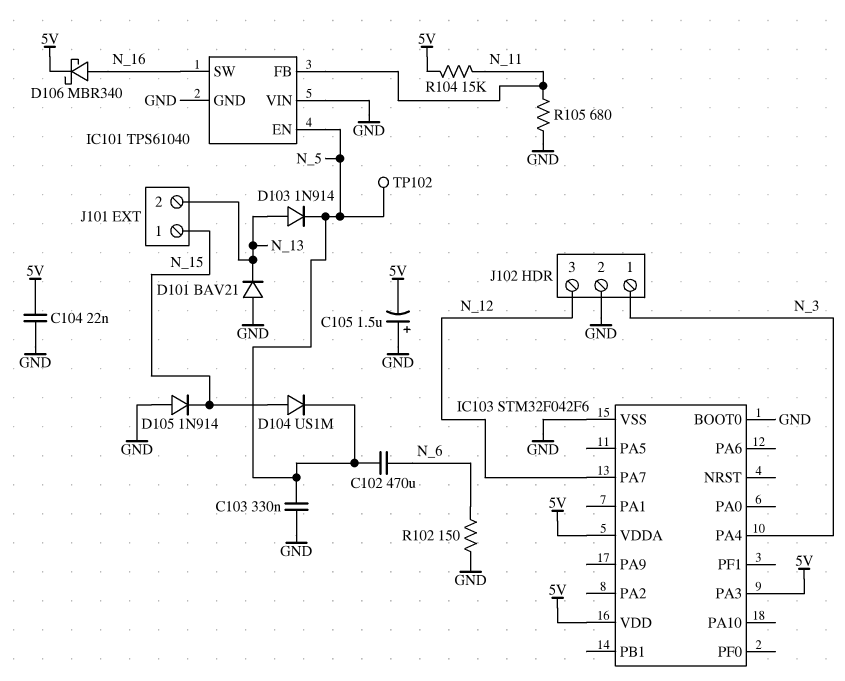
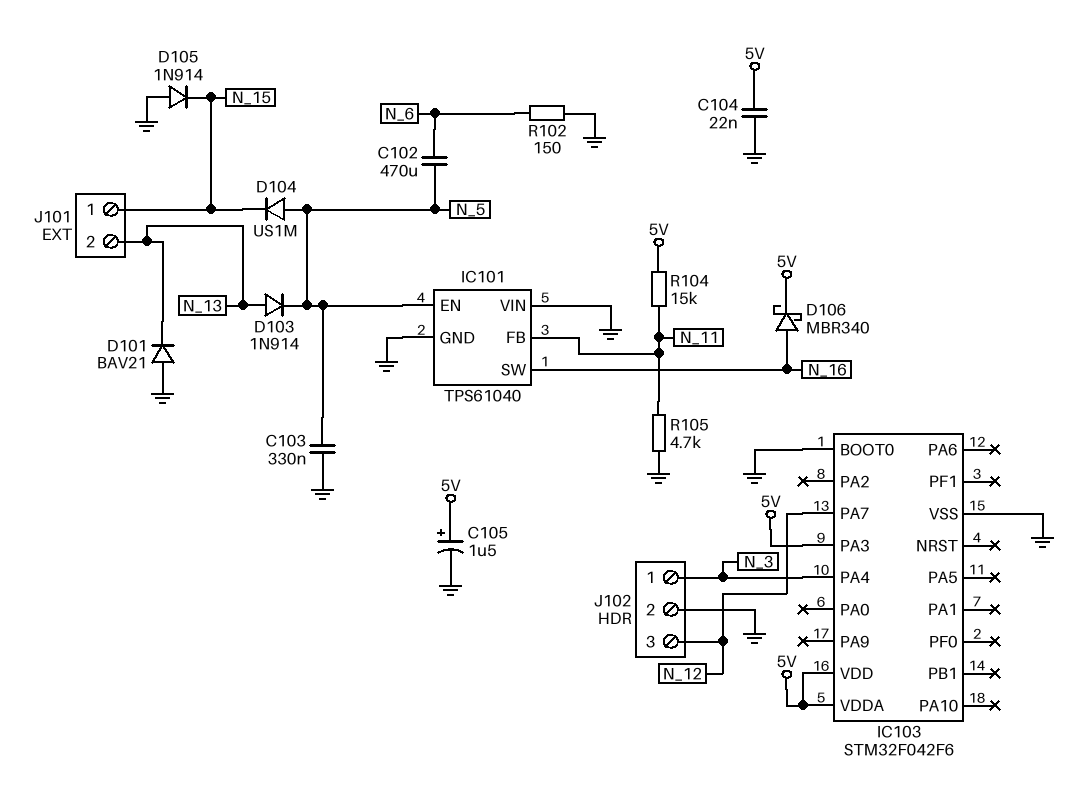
C105: 1.5uF (plus GND, minus 5V) -> 1.5uF (plus 5V, minus GND)
D104: diode US1M (A N_15, K N_5) -> diode US1M (A N_5, K N_15)
R105: 680 (GND, N_11) -> 4.7k (GND, N_11)
TP102: test point (N_5) -> none

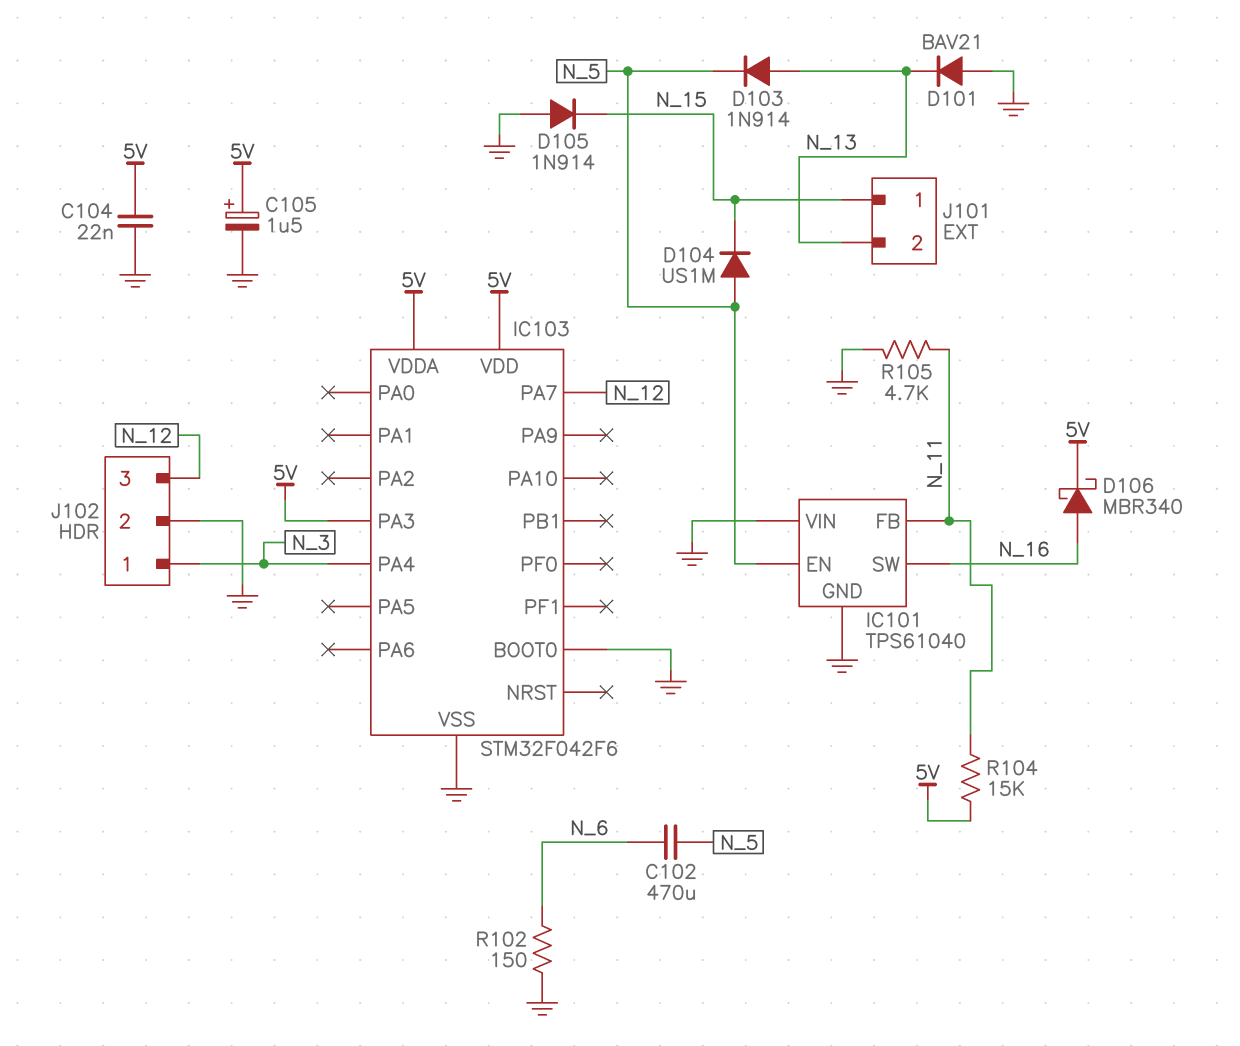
C103: 330nF (GND, N_5) -> none

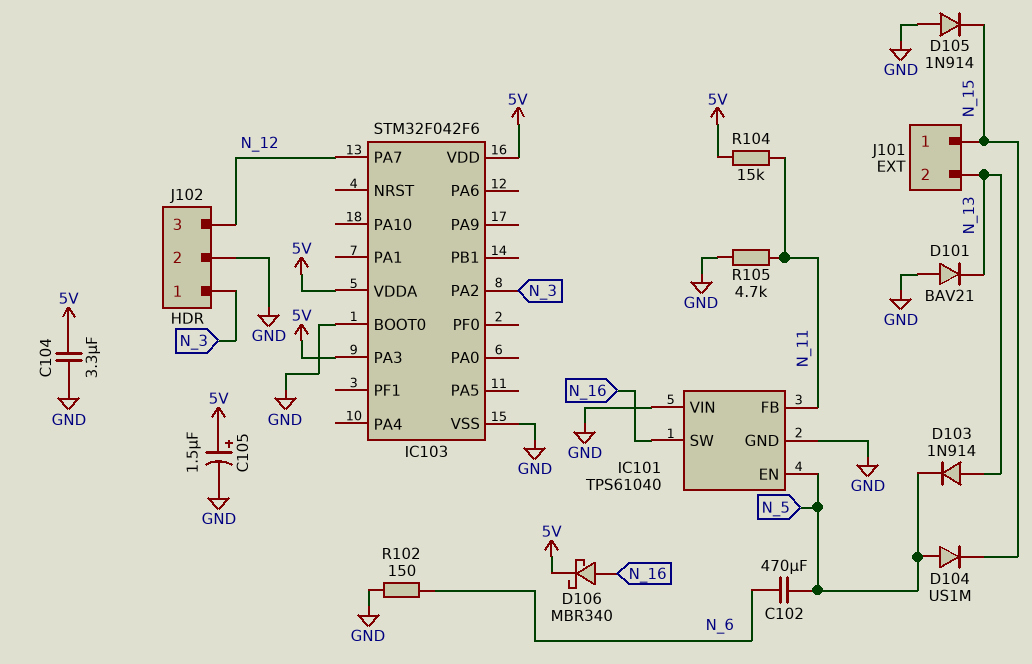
C104: 22nF (5V, GND) -> 3.3uF (5V, GND)
IC103 pin PA2: none -> N_3
IC103 pin PA4: N_3 -> none

